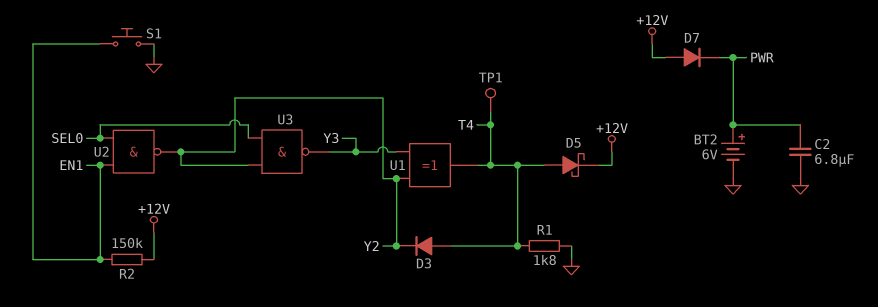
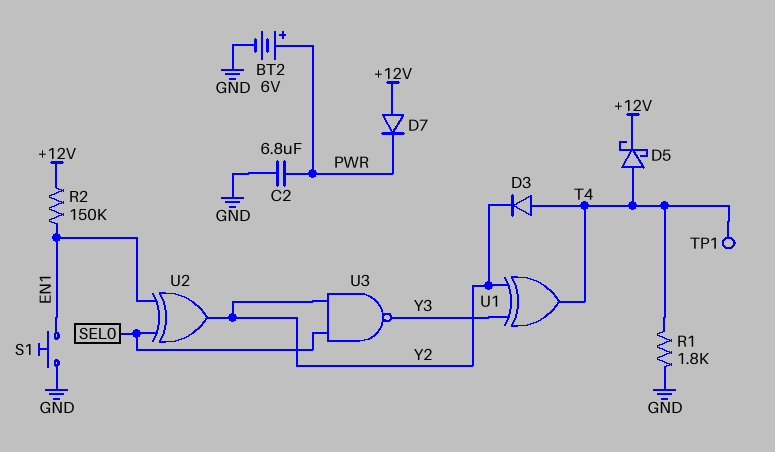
U2: NAND (in EN1, in SEL0, out Y2) -> XOR (in EN1, in SEL0, out Y2)

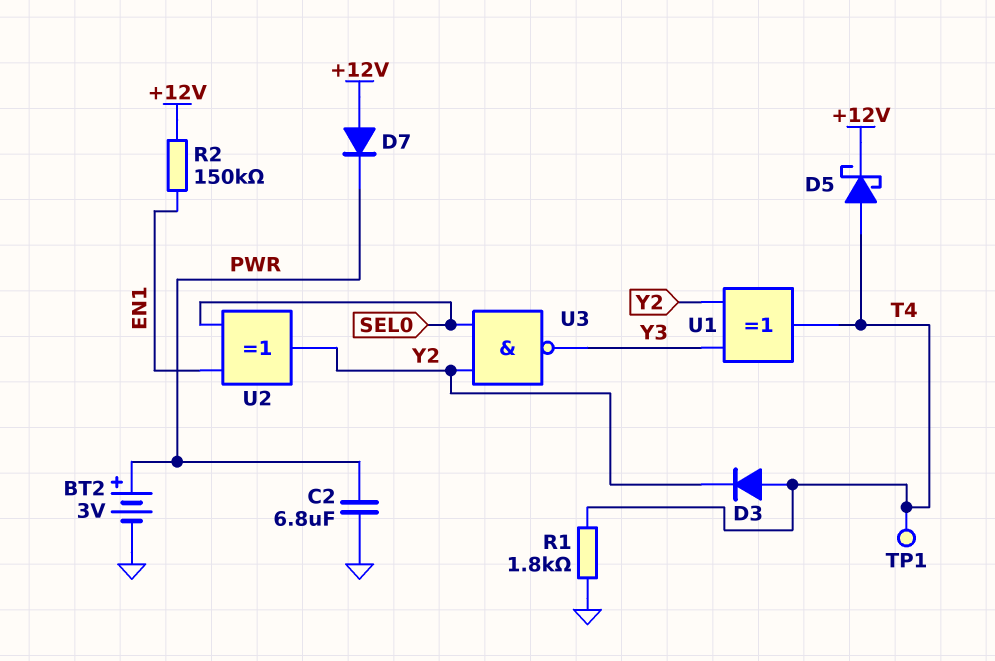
BT2: 6V (plus PWR, minus GND) -> 3V (plus PWR, minus GND)
S1: button (EN1, GND) -> none

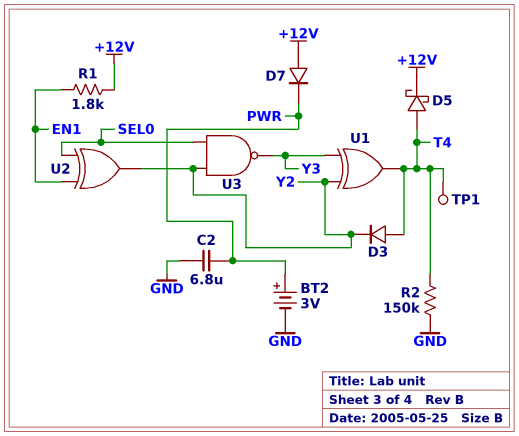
R1: 1.8k (GND, T4) -> 1.8k (+12V, EN1)
R2: 150k (+12V, EN1) -> 150k (GND, T4)

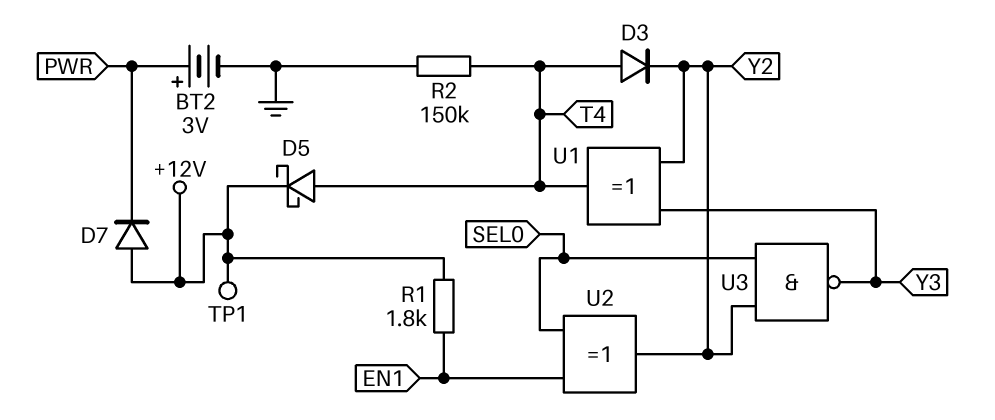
C2: 6.8uF (GND, PWR) -> none
TP1: test point (T4) -> test point (+12V)

